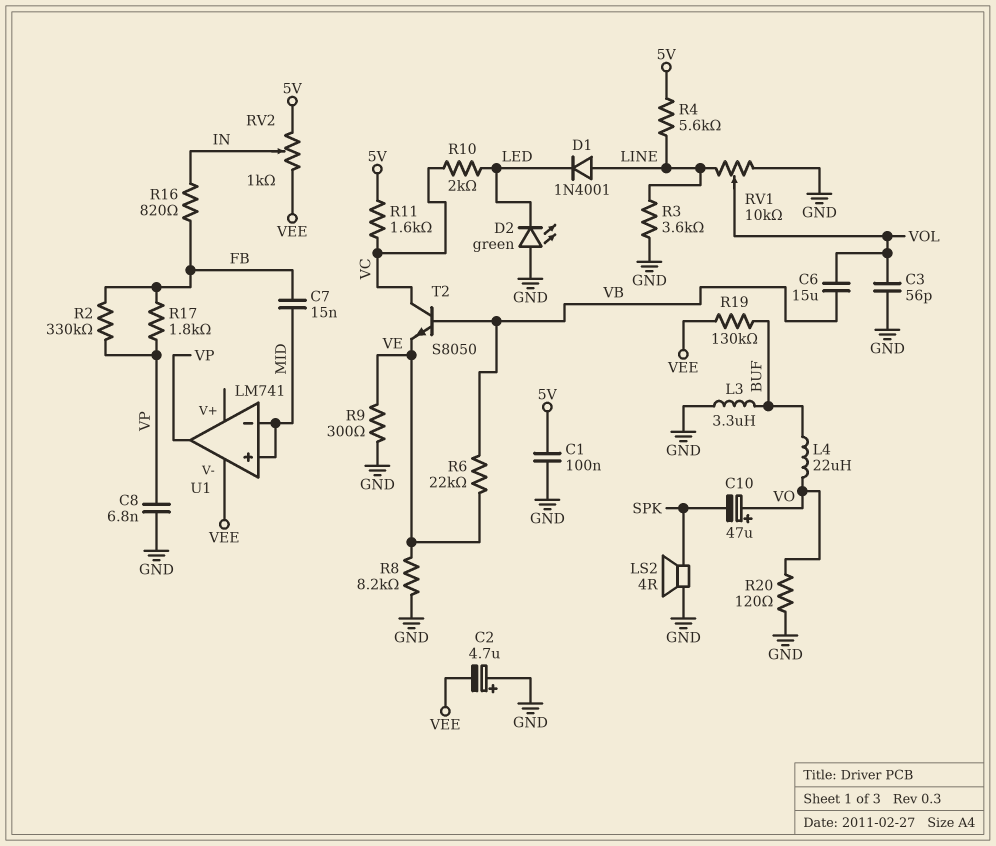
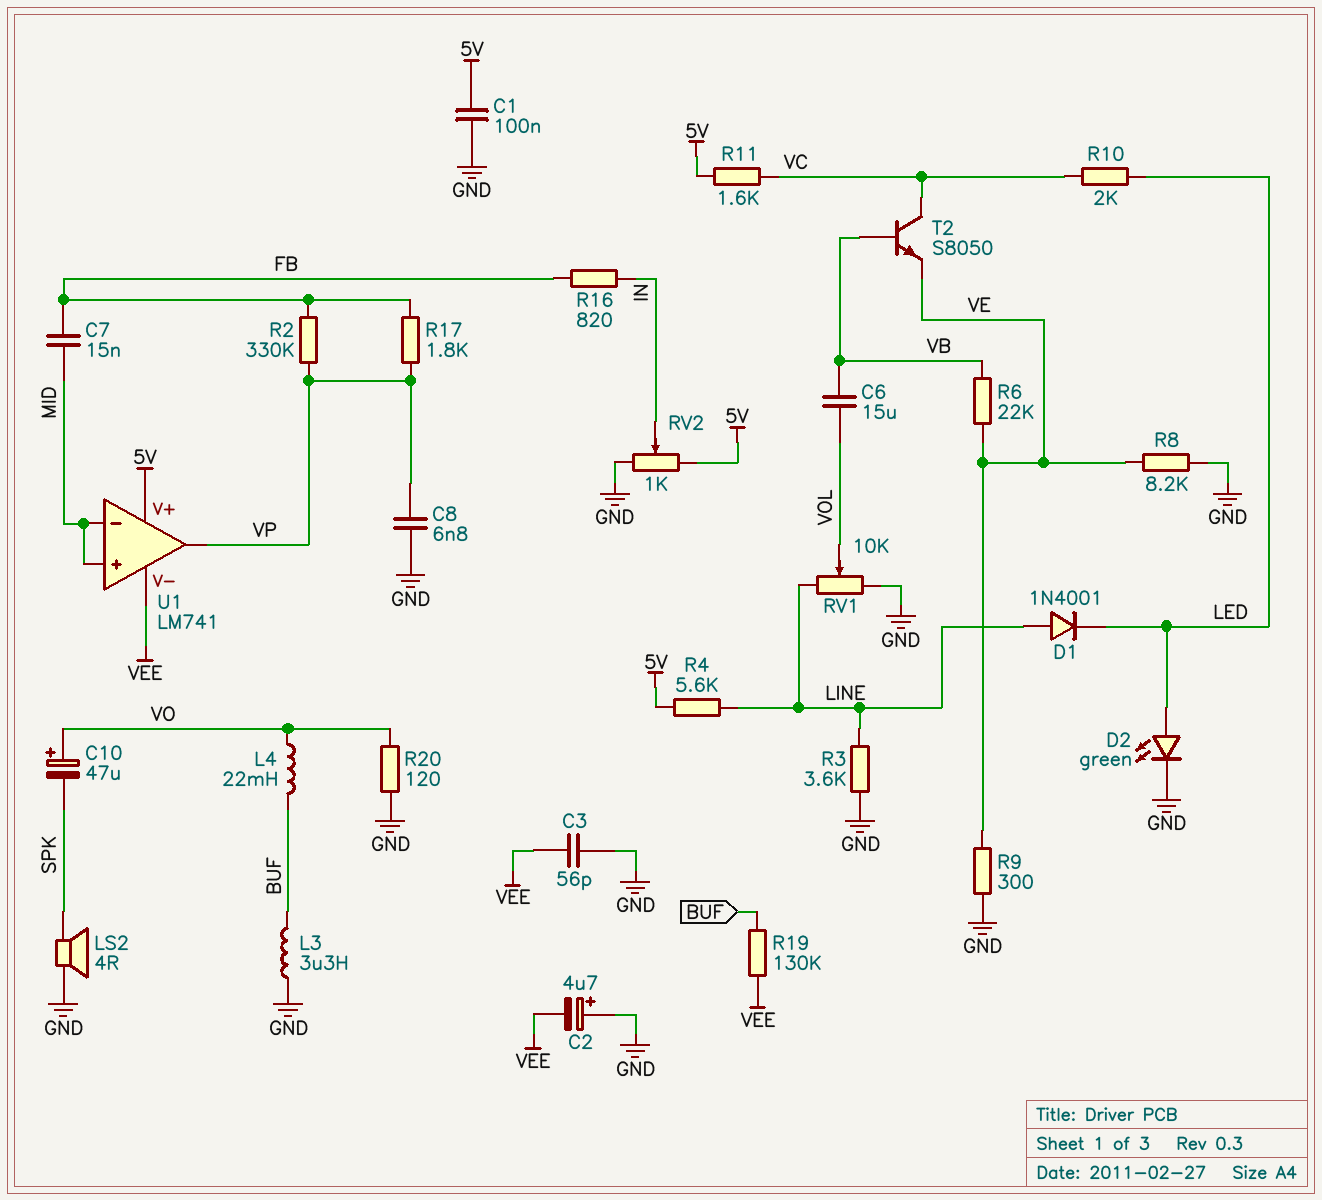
C3: 56pF (GND, VOL) -> 56pF (GND, VEE)
D2: LED green (A GND, K LED) -> LED green (A LED, K GND)
L4: 22uH (BUF, VO) -> 22mH (BUF, VO)
RV2: 1k (5V, VEE, wiper IN) -> 1k (5V, GND, wiper IN)
U1 pin V+: none -> 5V

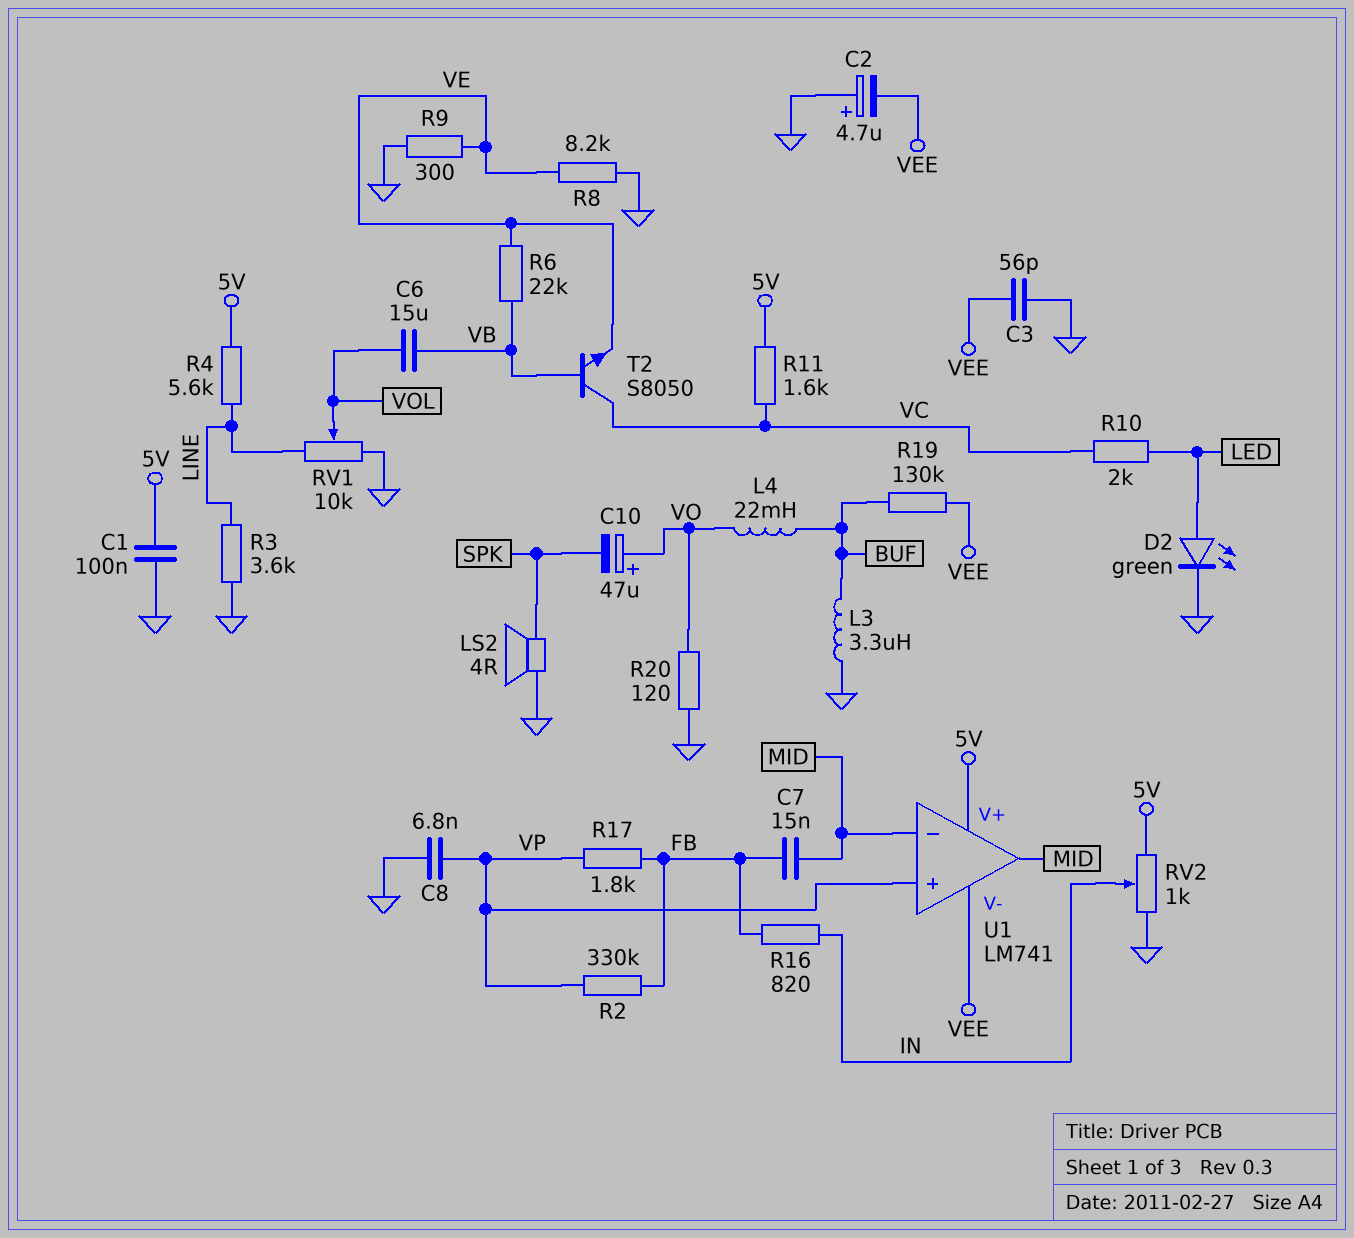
D1: diode 1N4001 (A LINE, K LED) -> none
U1 pin in+: MID -> VP
U1 pin out: VP -> MID

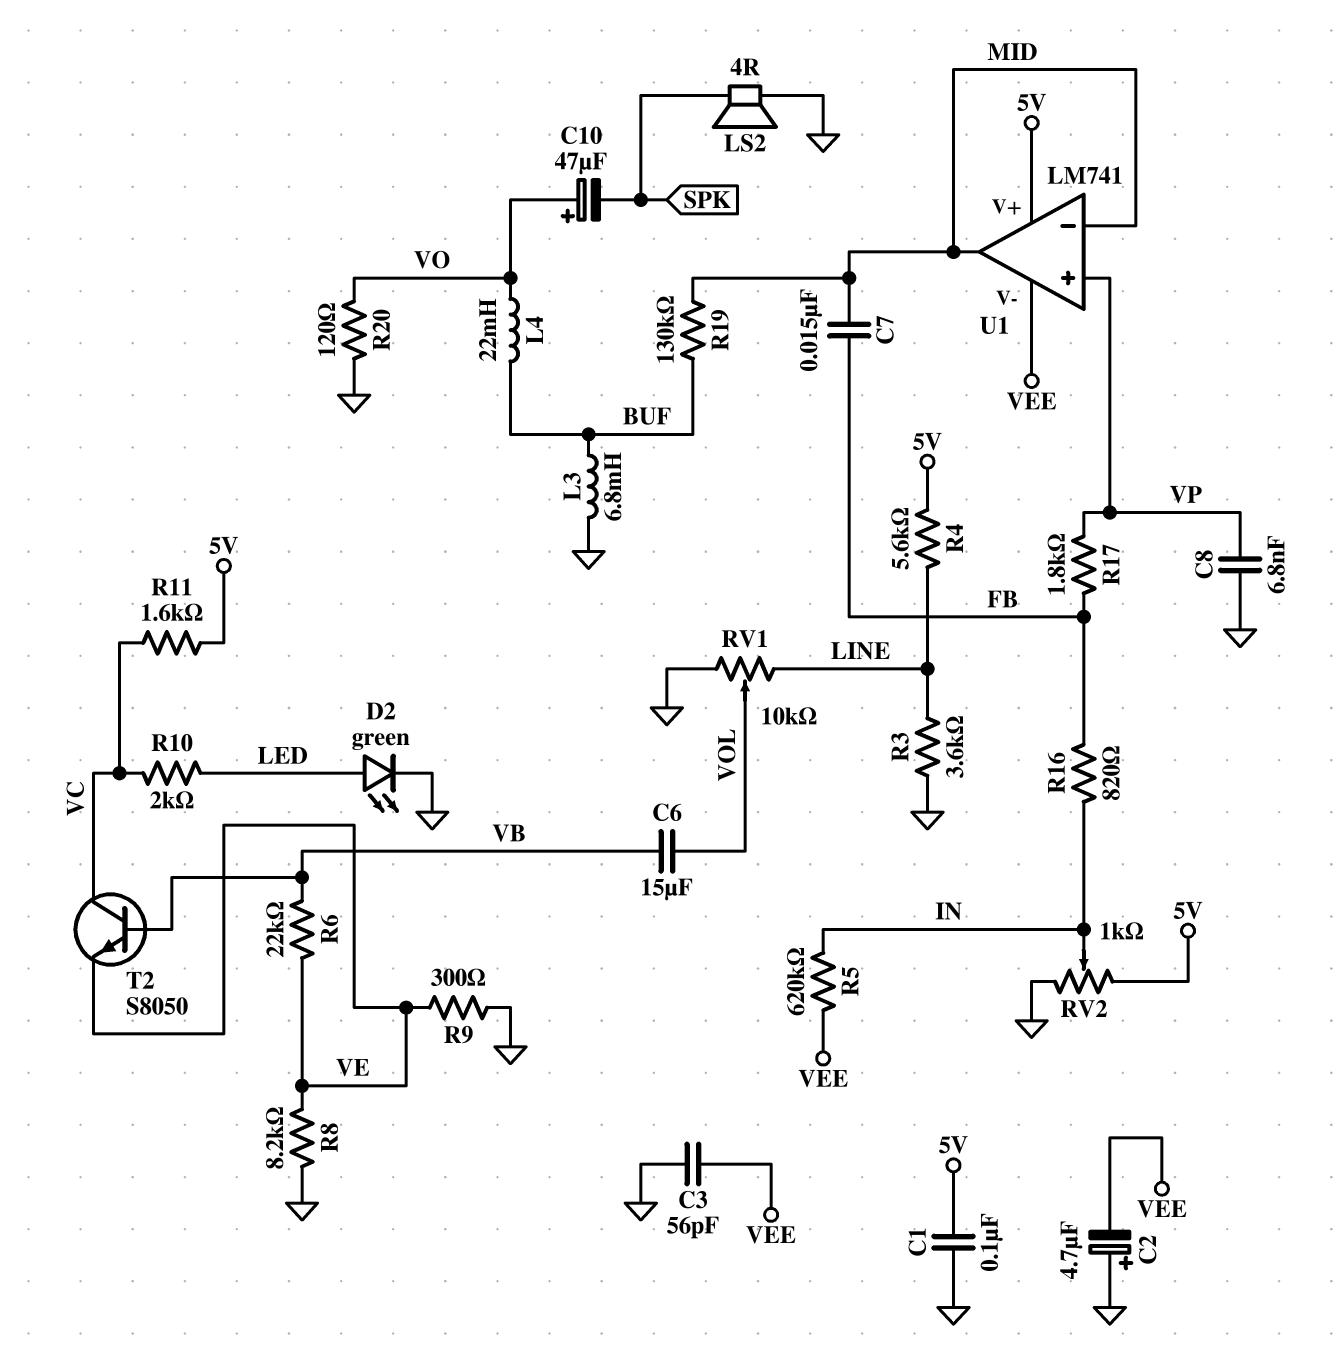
L3: 3.3uH (BUF, GND) -> 6.8mH (BUF, GND)
R2: 330k (FB, VP) -> none
R5: none -> 620k (IN, VEE)
R19: 130k (BUF, VEE) -> 130k (BUF, MID)

